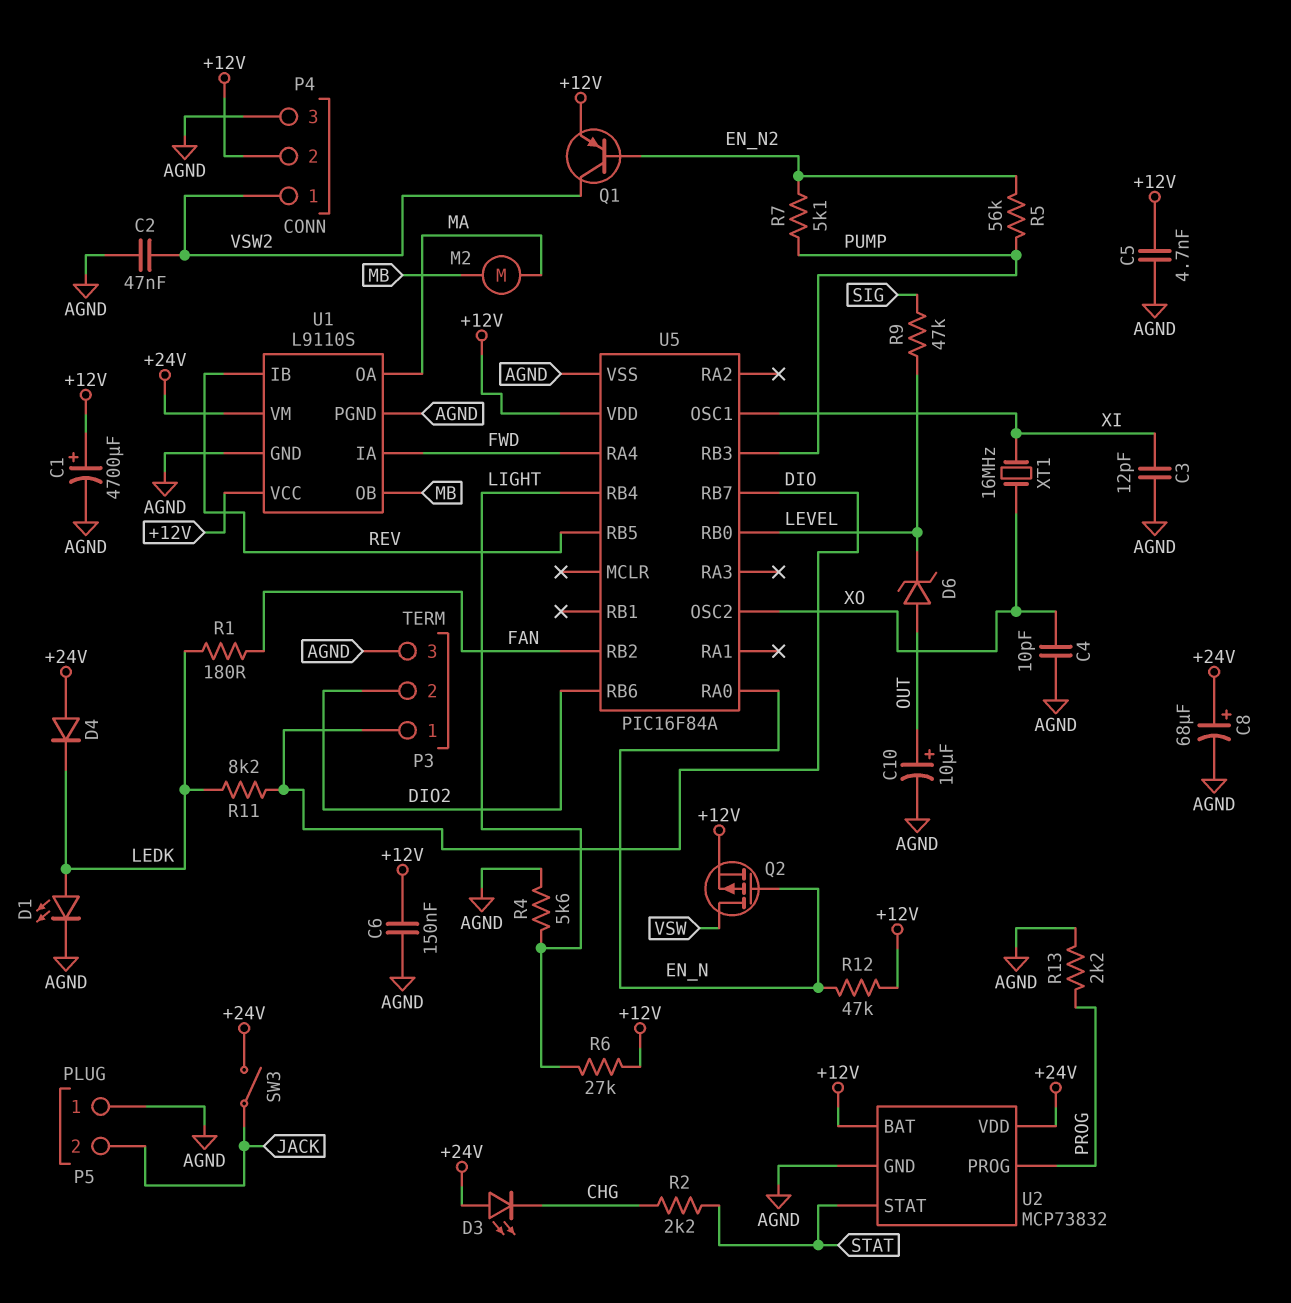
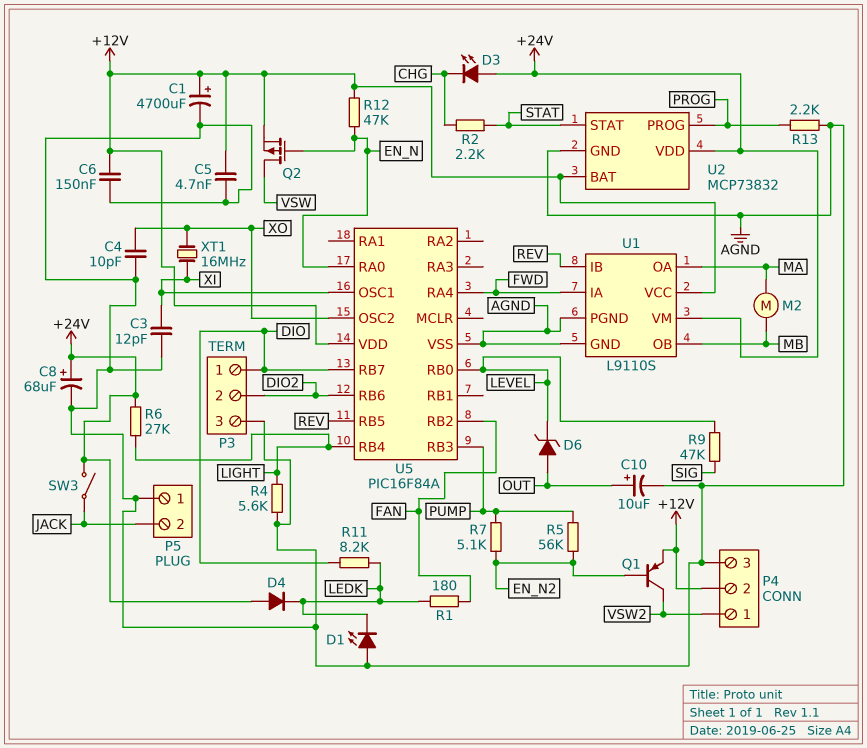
C2: 47nF (AGND, VSW2) -> none
D1: LED (A LEDK, K AGND) -> LED (A AGND, K LEDK)
R6: 27k (+12V, LIGHT) -> 27k (+24V, LIGHT)

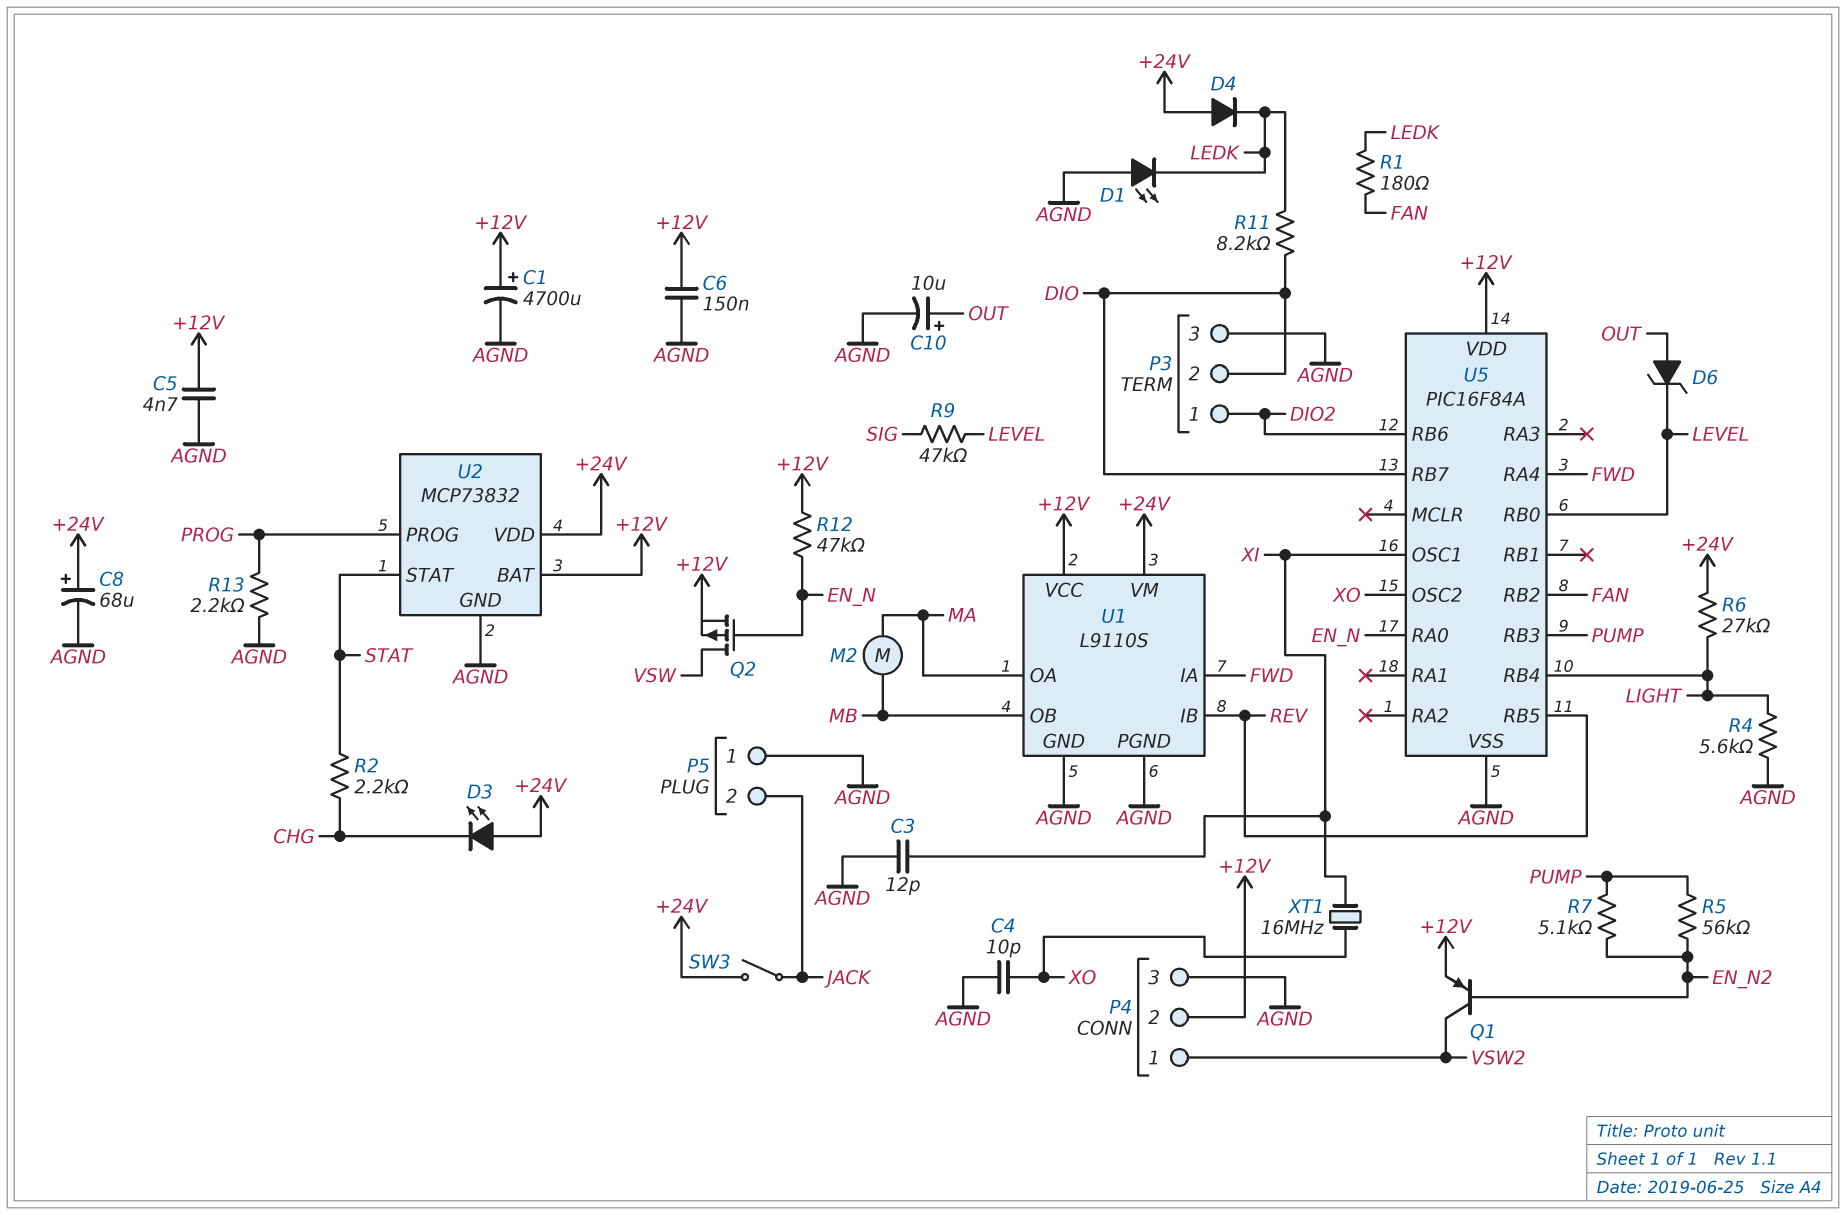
P3 pin 1: DIO -> DIO2
P3 pin 2: DIO2 -> DIO

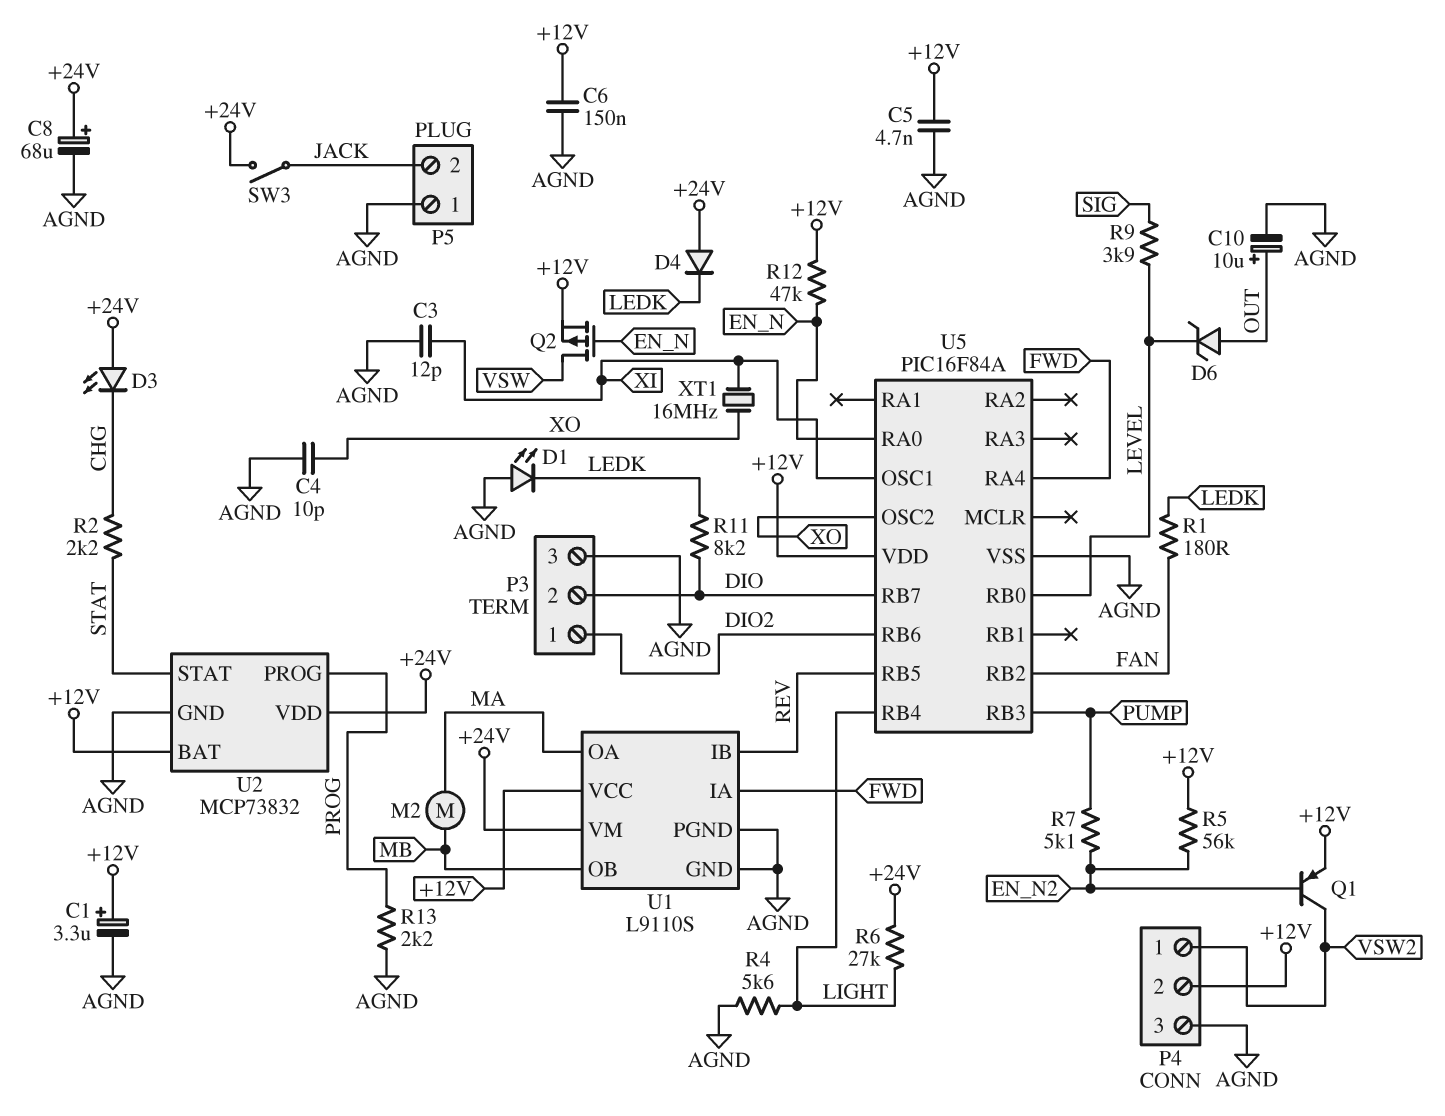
C1: 4700uF (plus +12V, minus AGND) -> 3.3uF (plus +12V, minus AGND)
R5: 56k (EN_N2, PUMP) -> 56k (+12V, EN_N2)
R9: 47k (LEVEL, SIG) -> 3.9k (LEVEL, SIG)

